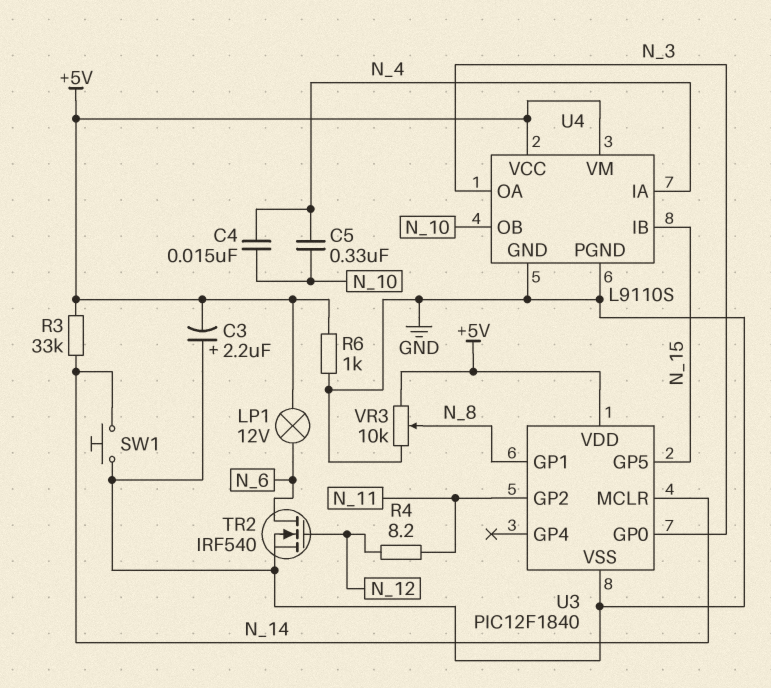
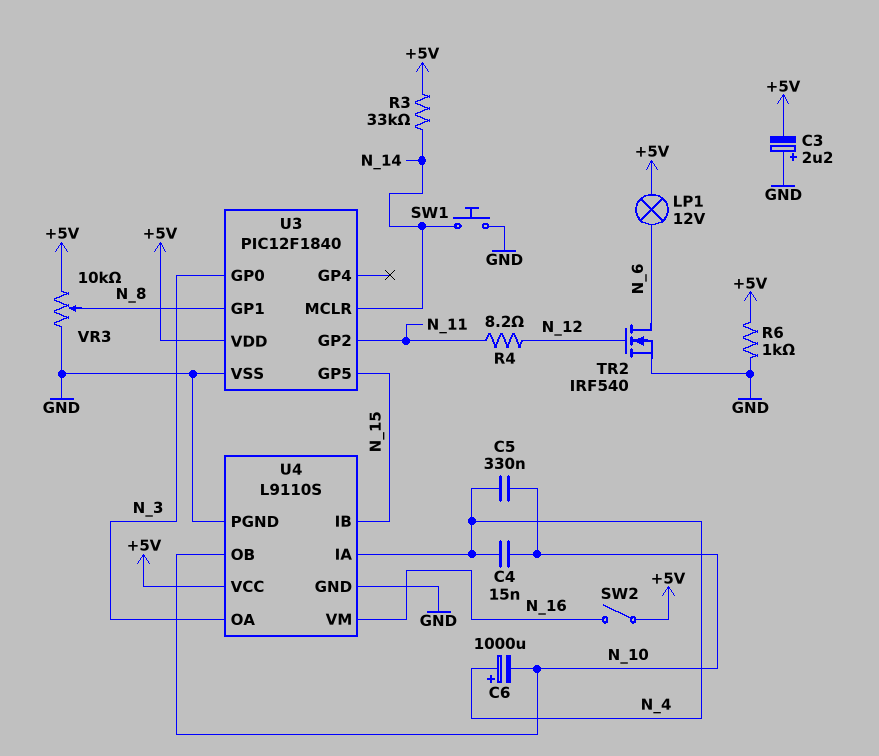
C6: none -> 1000uF (plus N_4, minus N_10)
SW2: none -> switch (+5V, N_16)
U4 pin VM: +5V -> N_16

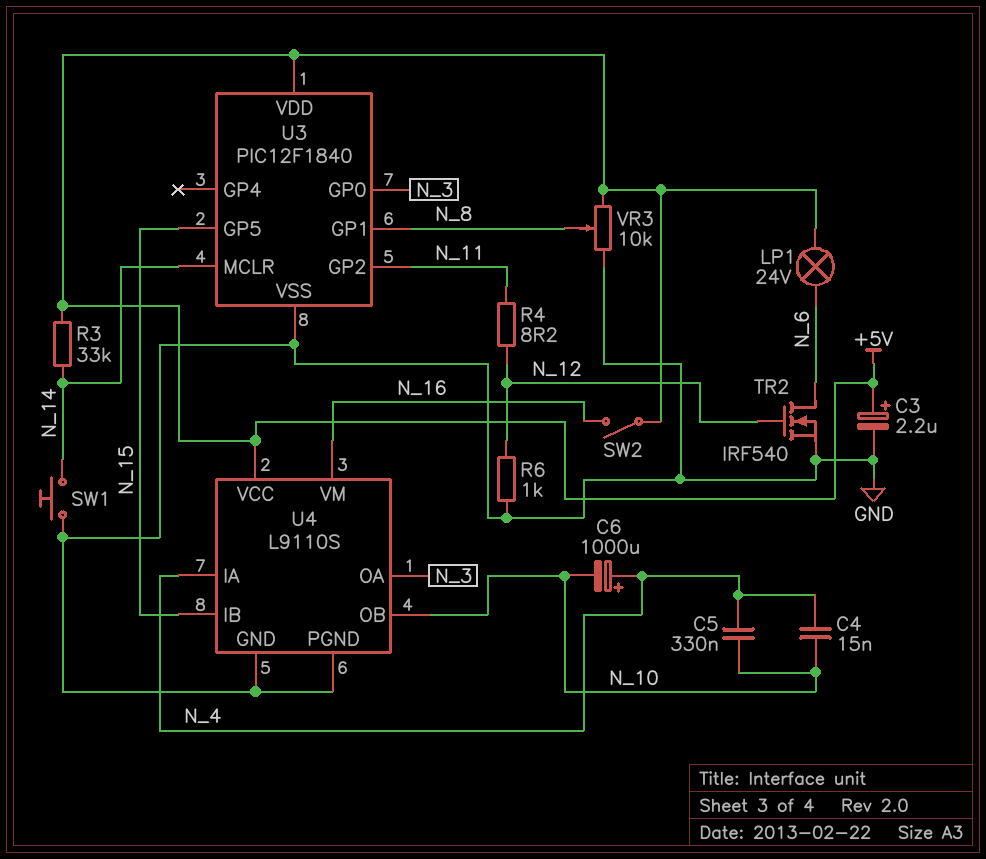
C3: 2.2uF (plus GND, minus +5V) -> 2.2uF (plus +5V, minus GND)
LP1: lamp 12V (+5V, N_6) -> lamp 24V (+5V, N_6)
R6: 1k (+5V, GND) -> 1k (GND, N_12)

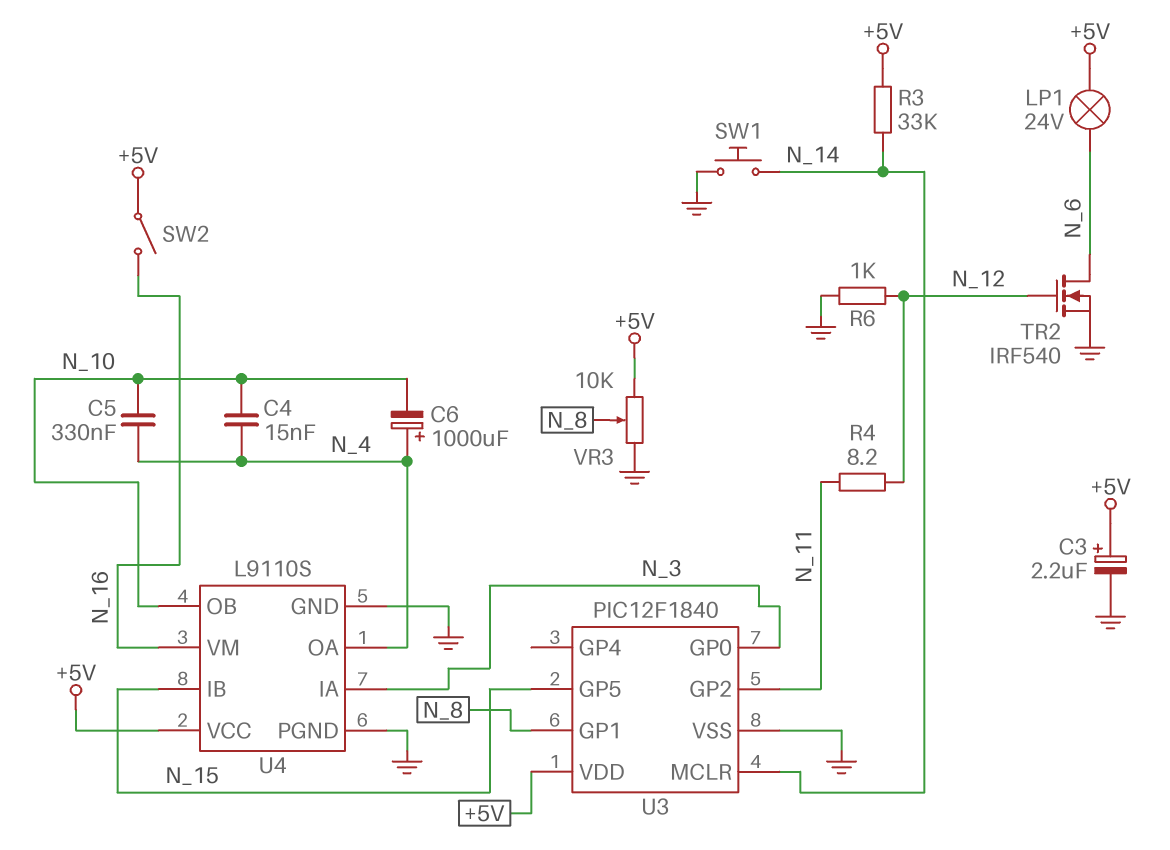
U4 pin IA: N_4 -> N_3
U4 pin OA: N_3 -> N_4

